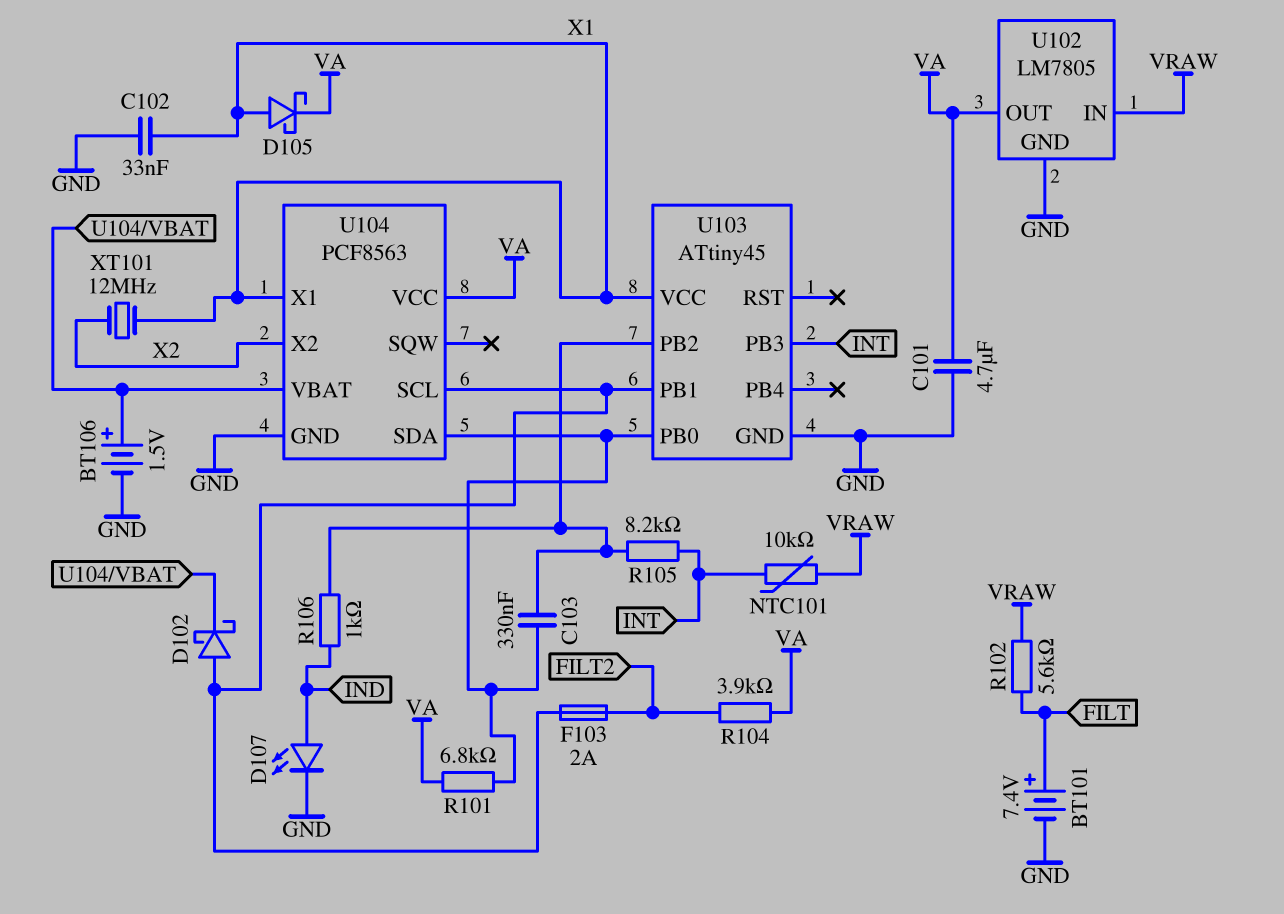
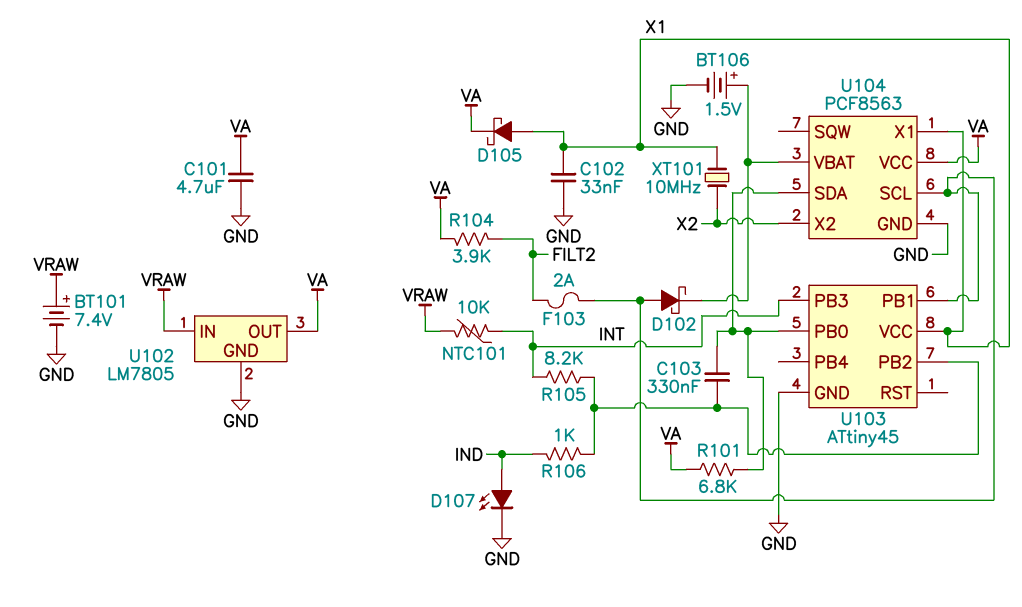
BT101: 7.4V (plus FILT, minus GND) -> 7.4V (plus VRAW, minus GND)
R102: 5.6k (FILT, VRAW) -> none
XT101: 12MHz (X1, X2) -> 10MHz (X1, X2)

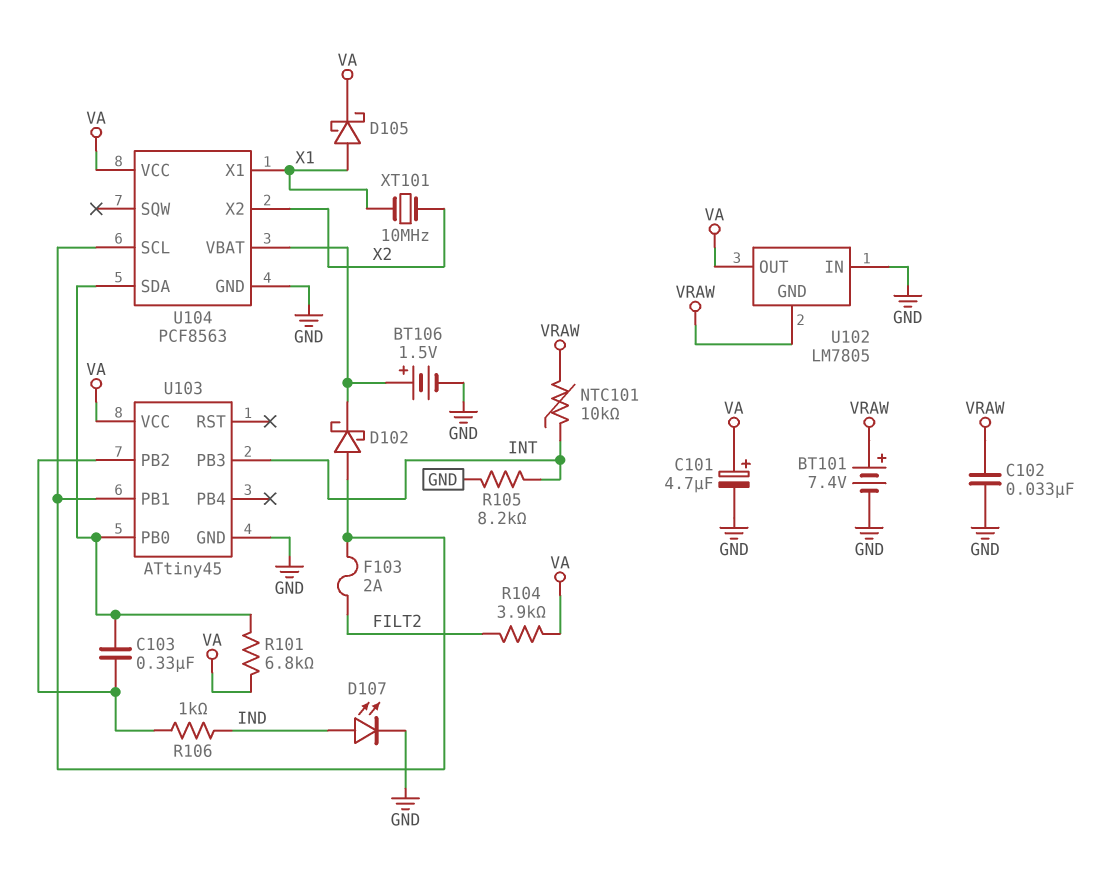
C101: 4.7uF (GND, VA) -> 4.7uF (plus VA, minus GND)
C102: 33nF (GND, X1) -> 33nF (GND, VRAW)
R105: 8.2k (INT, U103/PB2) -> 8.2k (GND, INT)
U102 pin GND: GND -> VRAW
U102 pin IN: VRAW -> GND
U103 pin VCC: X1 -> VA

